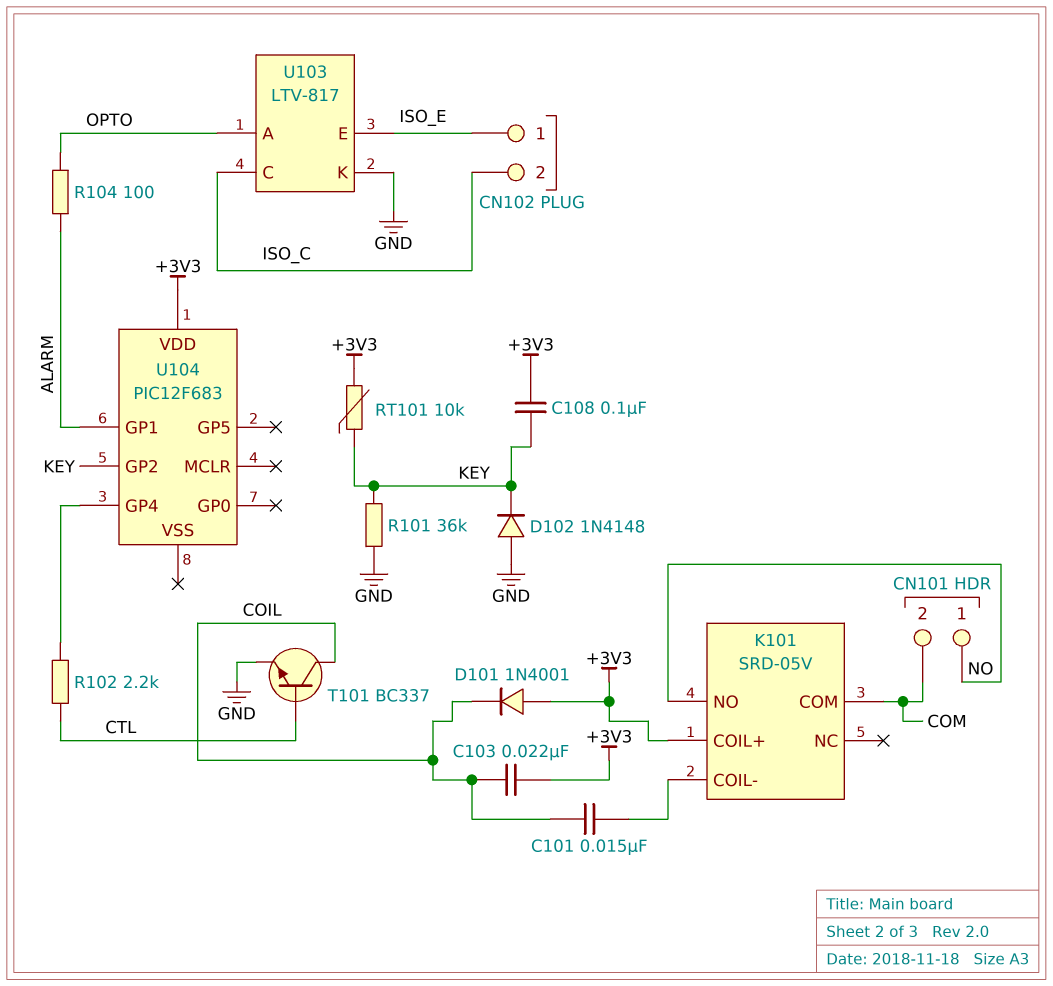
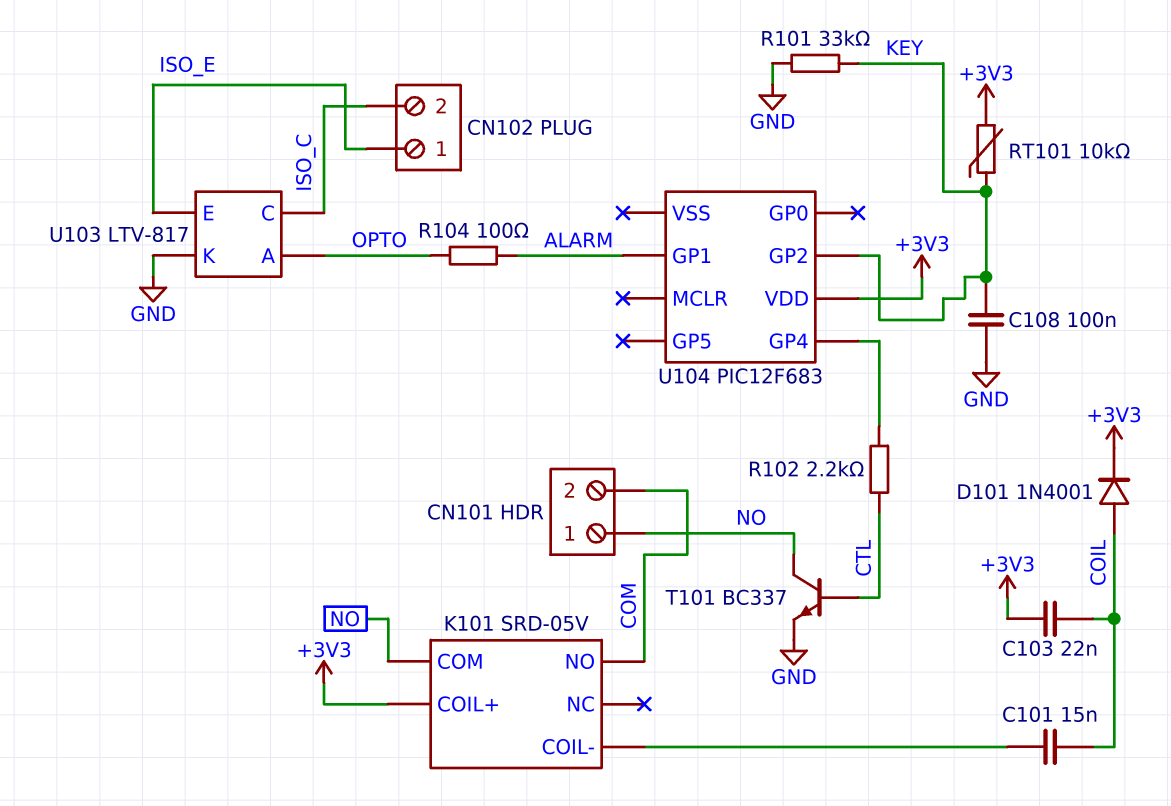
C108: 100nF (+3V3, KEY) -> 100nF (GND, KEY)
D101: diode 1N4001 (A +3V3, K COIL) -> diode 1N4001 (A COIL, K +3V3)
D102: diode 1N4148 (A GND, K KEY) -> none
K101 pin COM: COM -> NO
K101 pin NO: NO -> COM
R101: 36k (GND, KEY) -> 33k (GND, KEY)
T101: NPN BC337 (B CTL, C COIL, E GND) -> NPN BC337 (B CTL, C NO, E GND)

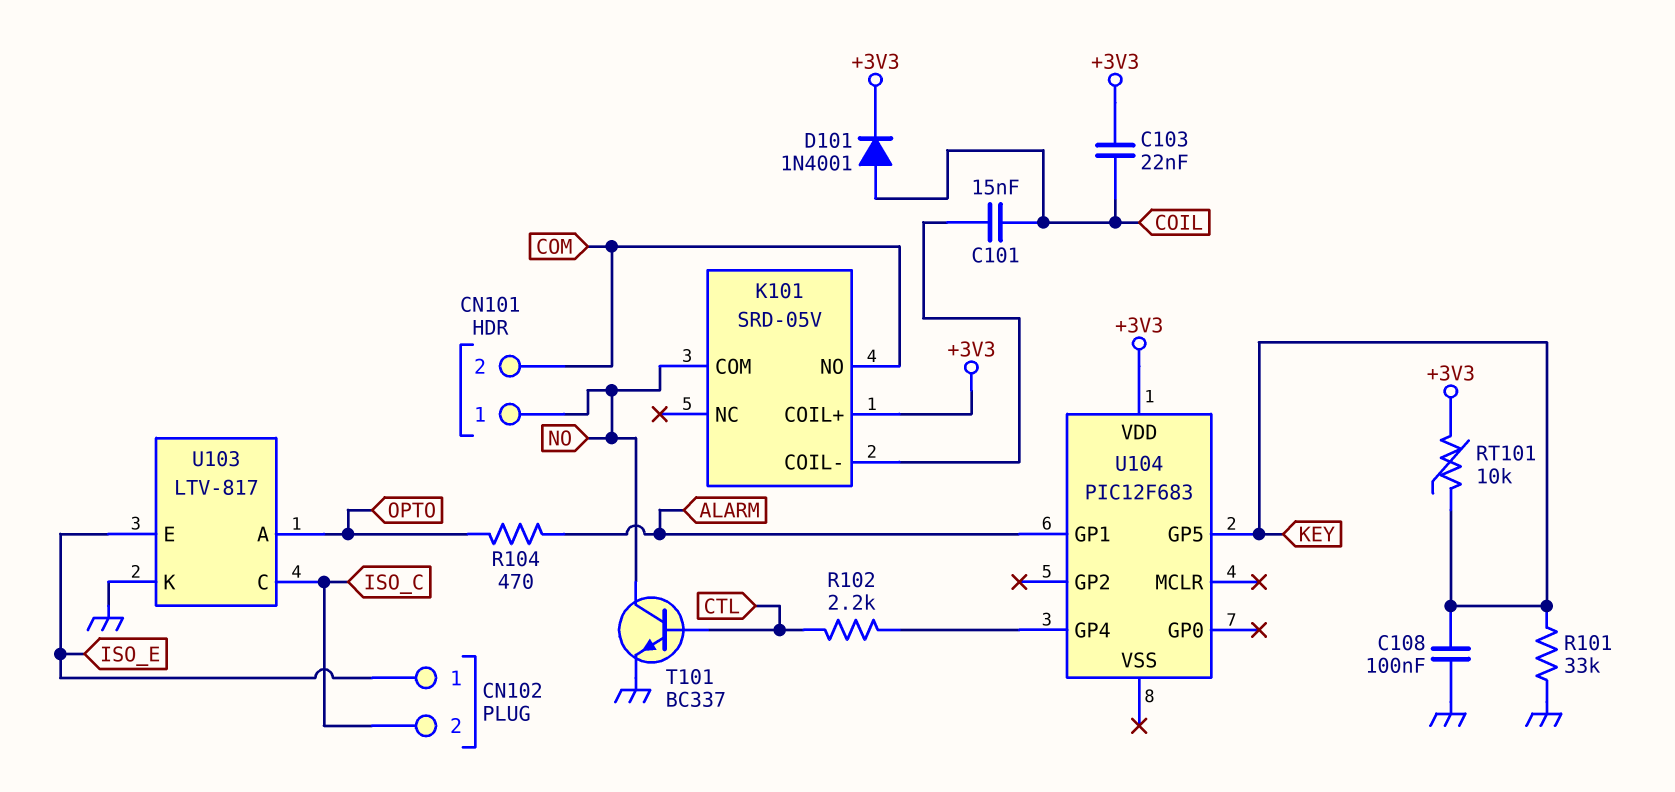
R104: 100 (ALARM, OPTO) -> 470 (ALARM, OPTO)
U104 pin GP2: KEY -> none
U104 pin GP5: none -> KEY

